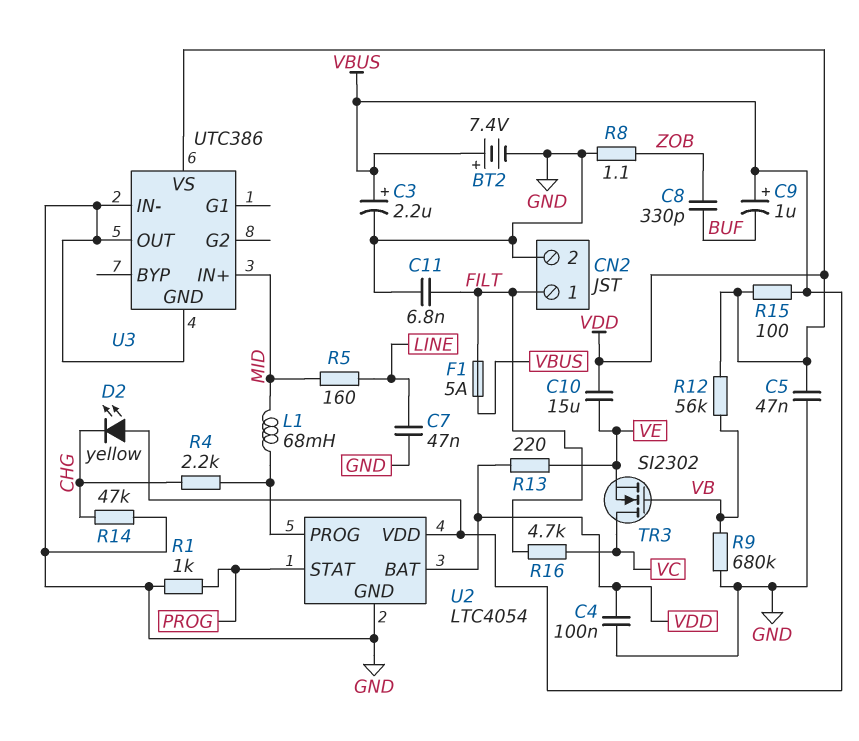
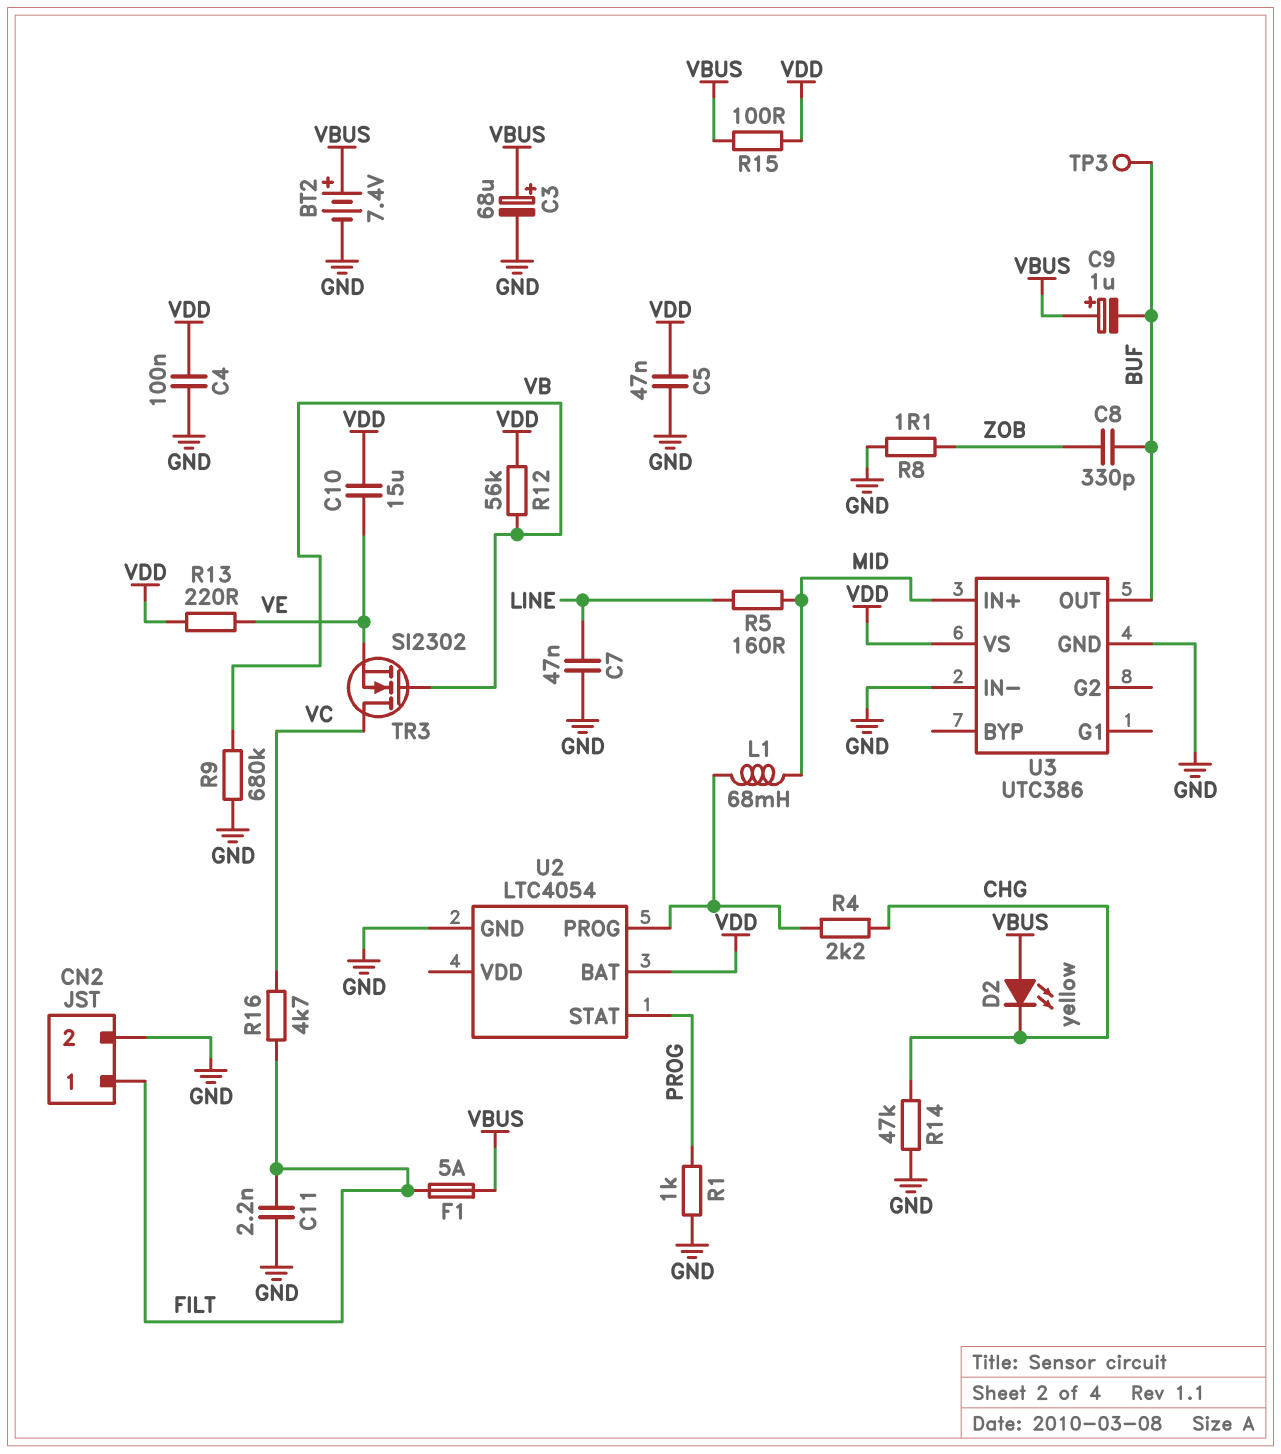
C3: 2.2uF (plus VBUS, minus GND) -> 68uF (plus VBUS, minus GND)
C11: 6.8nF (FILT, GND) -> 2.2nF (FILT, GND)
TP3: none -> test point (BUF)
U2 pin VDD: VBUS -> none
U3 pin OUT: GND -> BUF

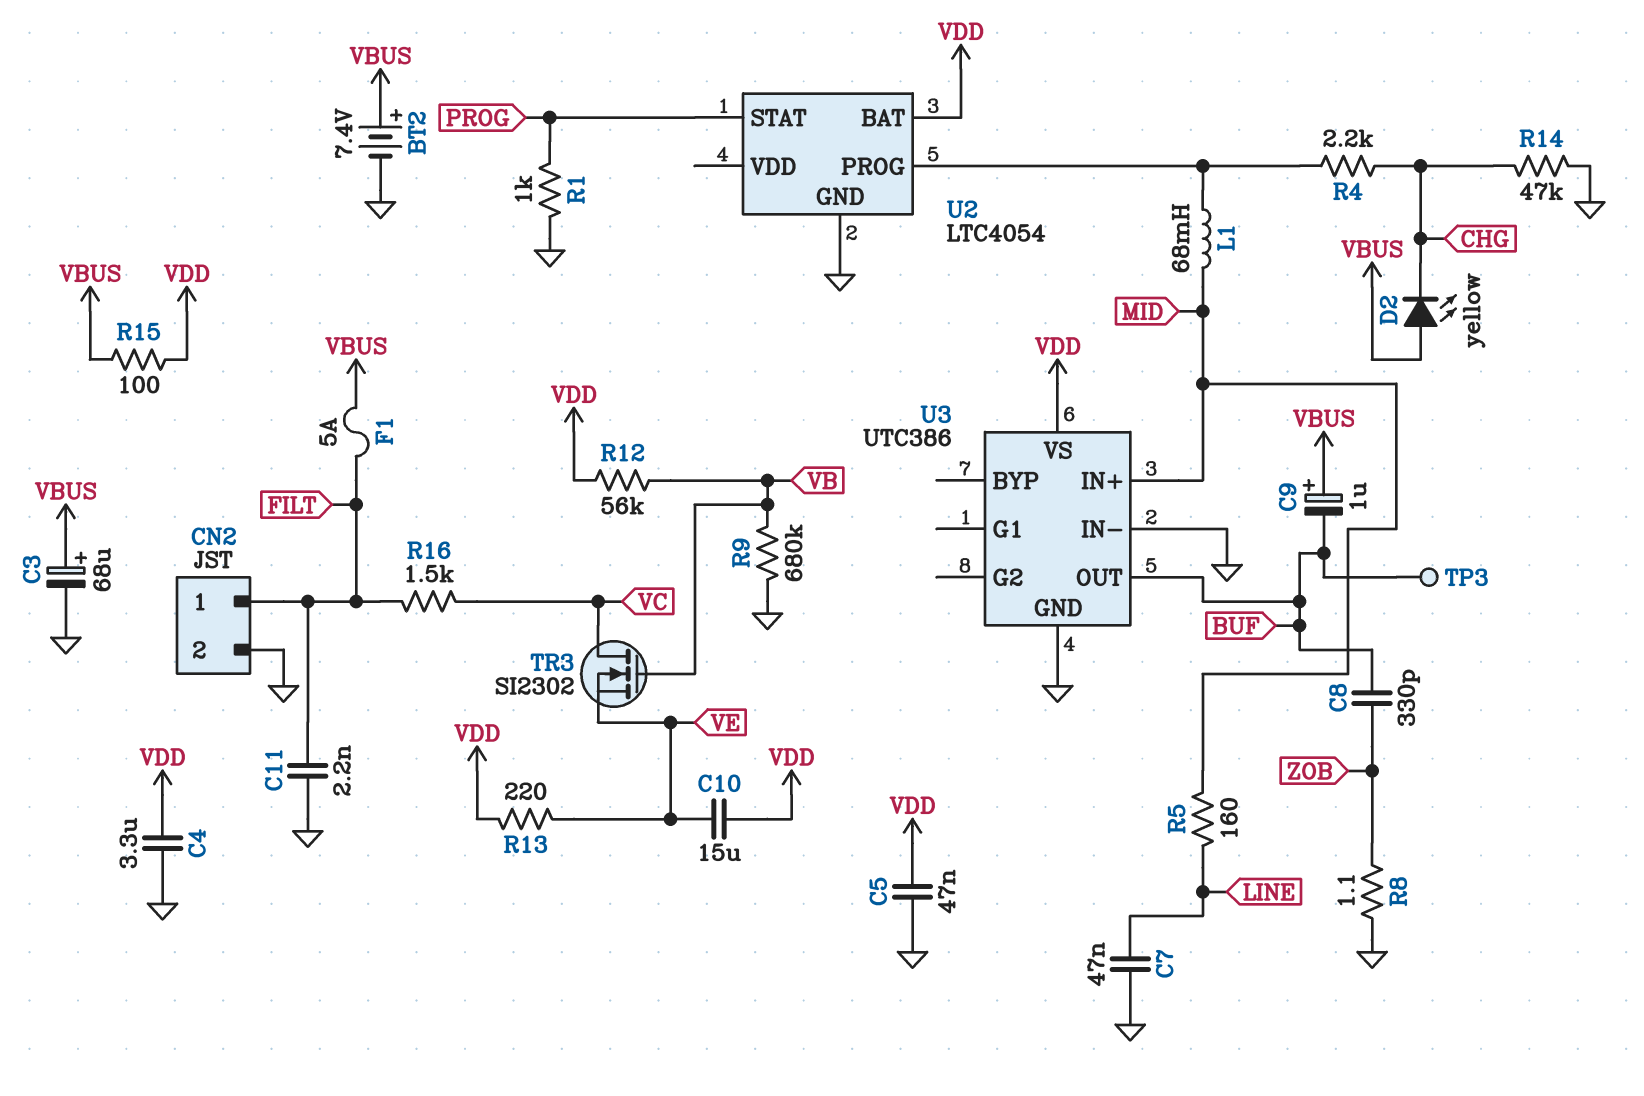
C4: 100nF (GND, VDD) -> 3.3uF (GND, VDD)
R16: 4.7k (FILT, VC) -> 1.5k (FILT, VC)

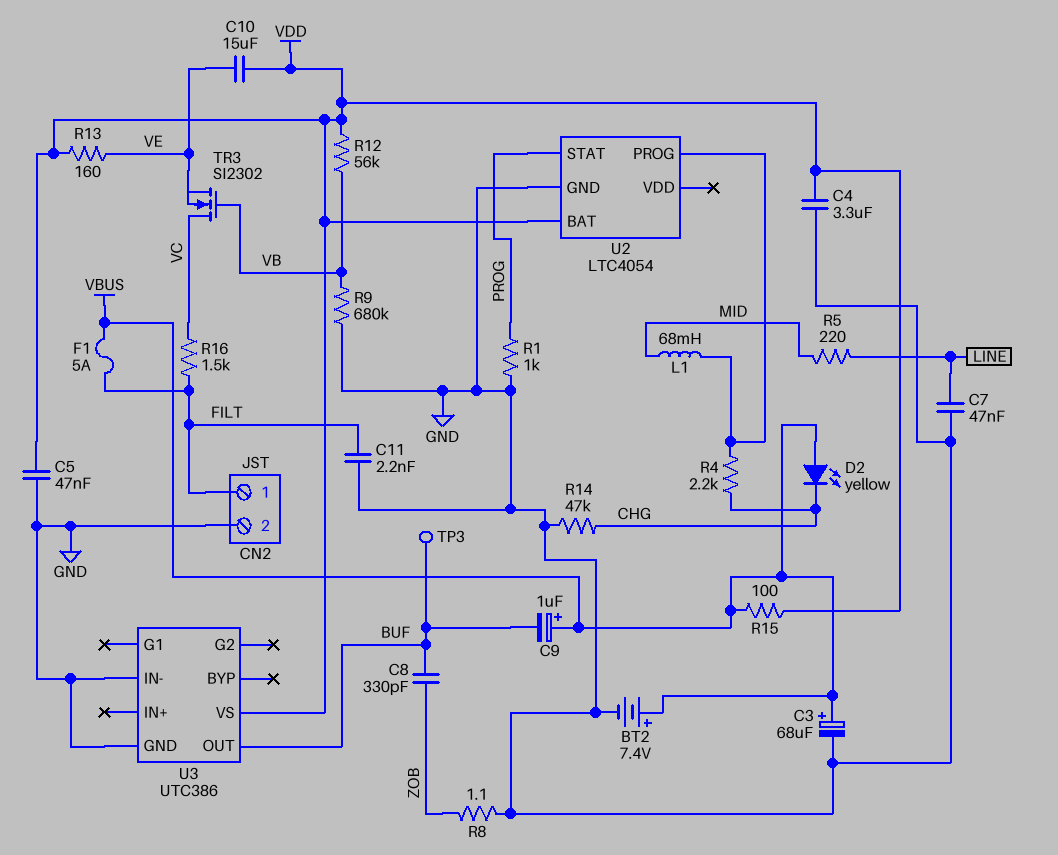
R5: 160 (LINE, MID) -> 220 (LINE, MID)
R13: 220 (VDD, VE) -> 160 (VDD, VE)
U3 pin IN+: MID -> none

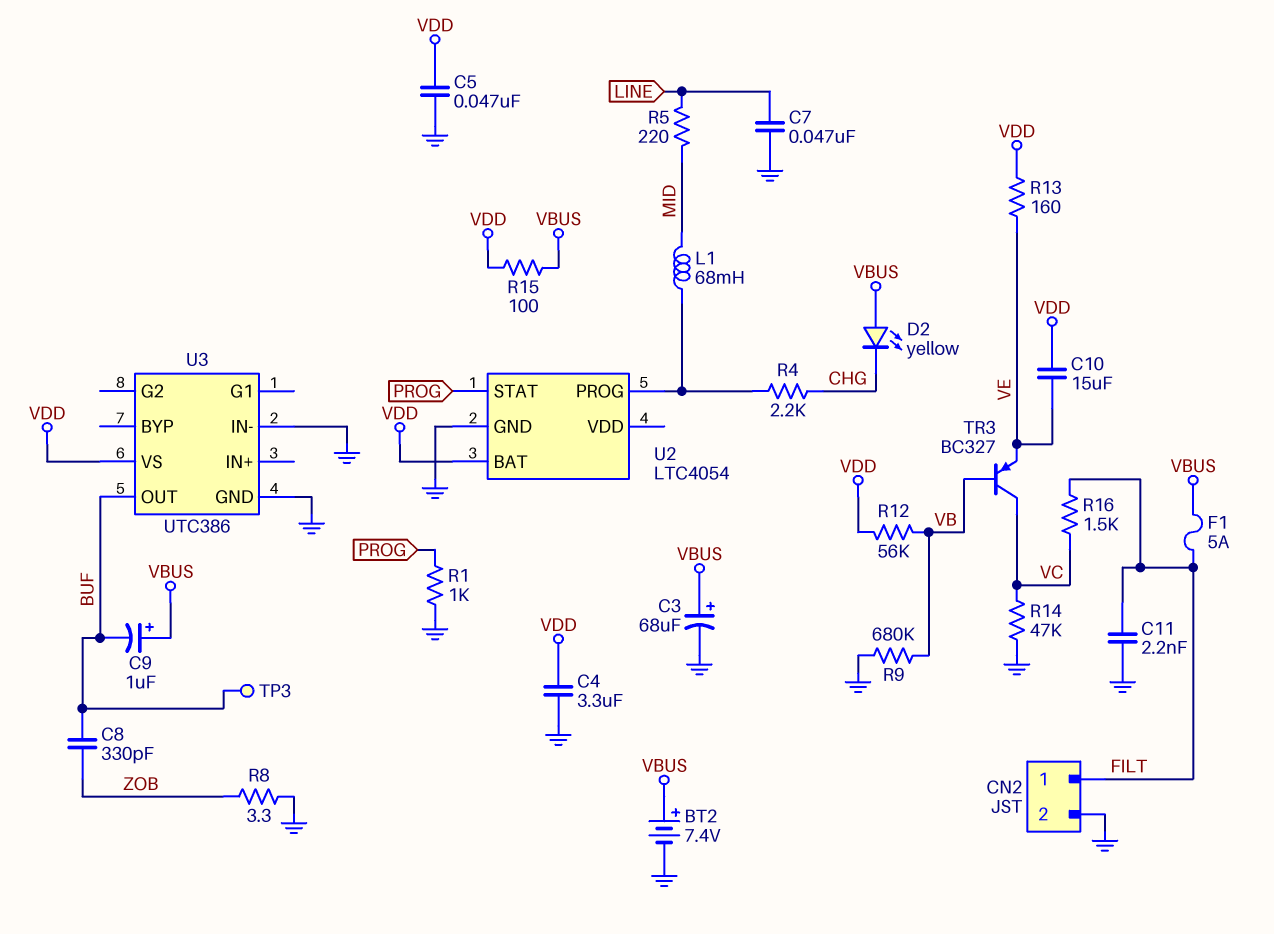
R8: 1.1 (GND, ZOB) -> 3.3 (GND, ZOB)
R14: 47k (CHG, GND) -> 47k (GND, VC)
TR3: NMOS SI2302 (G VB, D VC, S VE) -> PNP BC327 (B VB, C VC, E VE)

